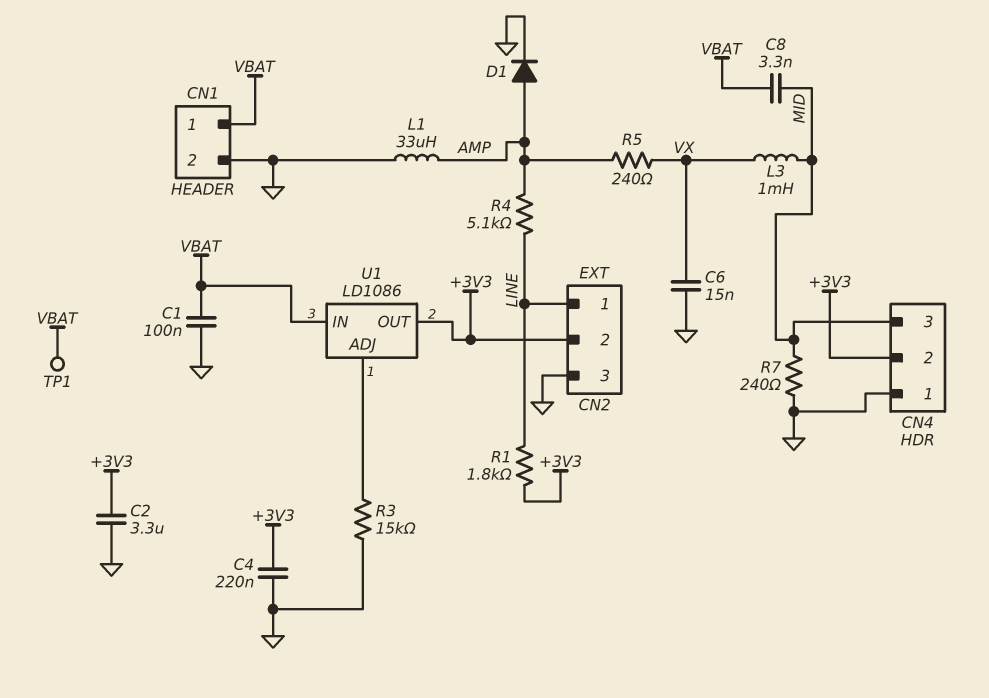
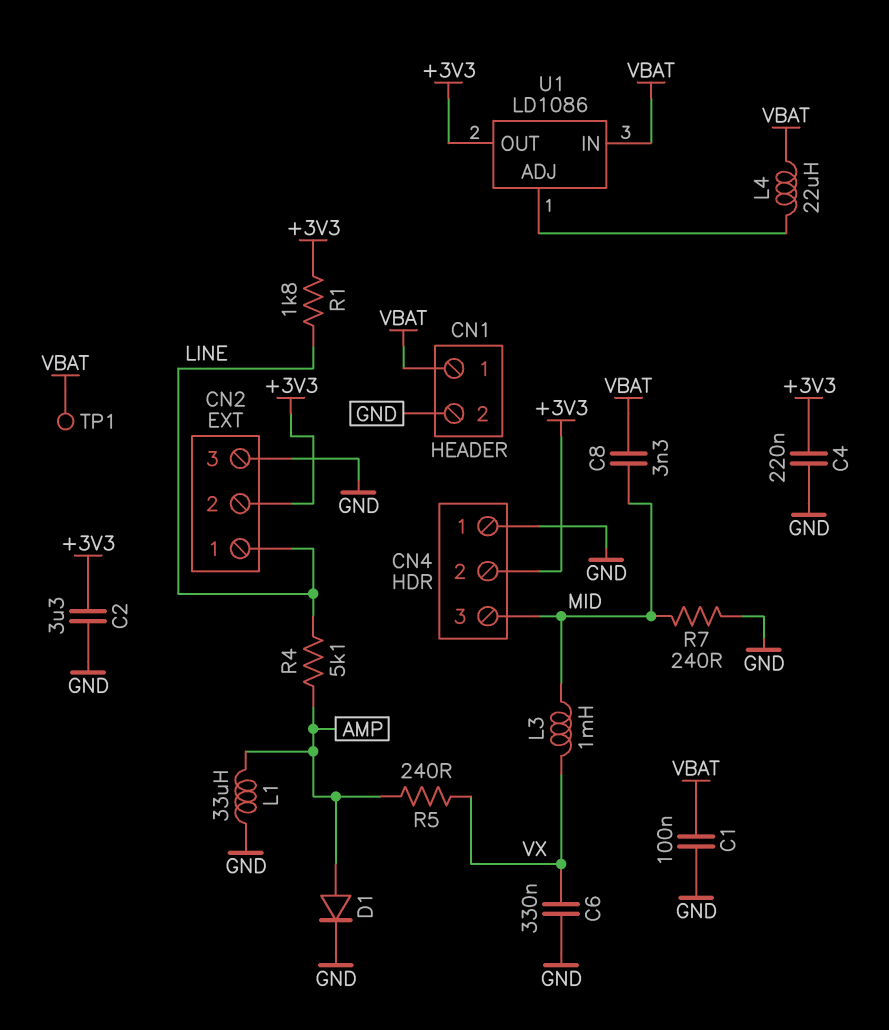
C6: 15nF (GND, VX) -> 330nF (GND, VX)
L4: none -> 22uH (U1/ADJ, VBAT)
R3: 15k (GND, U1/ADJ) -> none

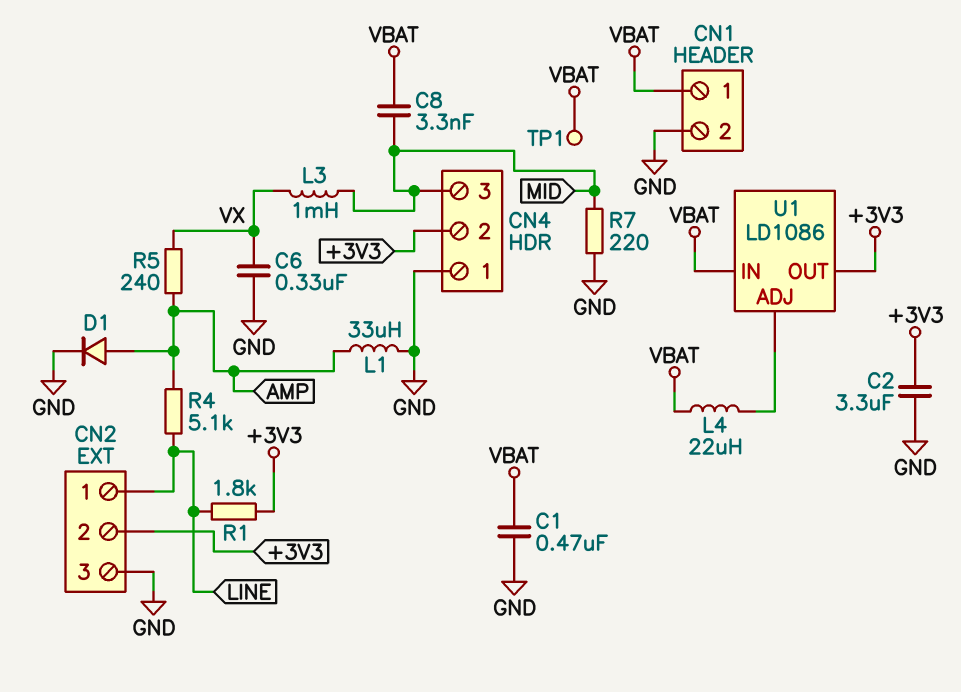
C1: 100nF (GND, VBAT) -> 470nF (GND, VBAT)
C4: 220nF (+3V3, GND) -> none
R7: 240 (GND, MID) -> 220 (GND, MID)

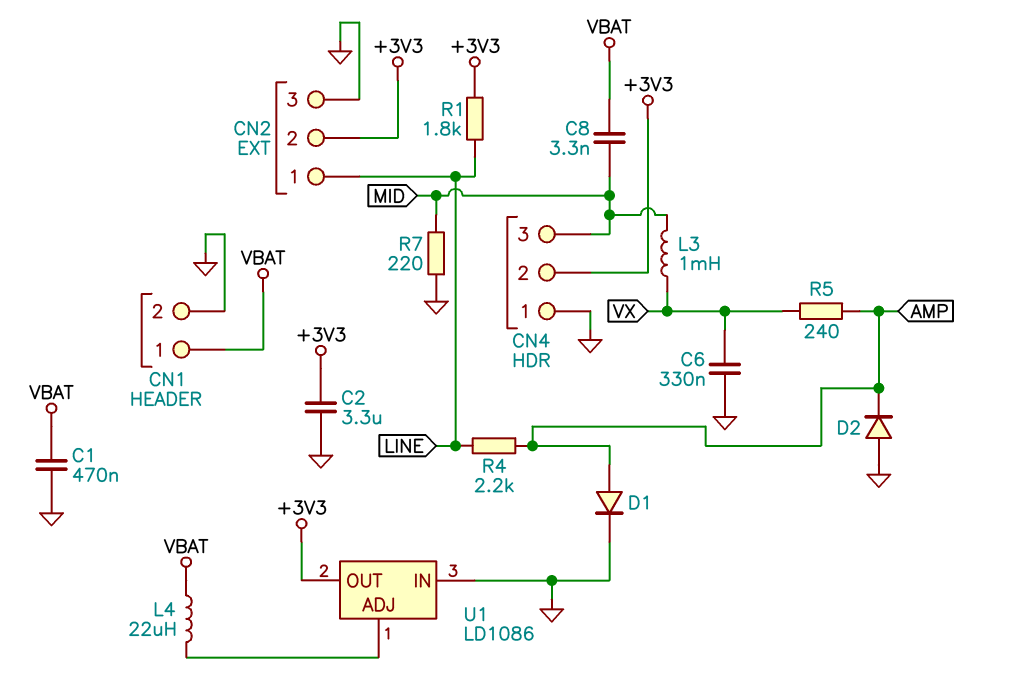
D2: none -> diode (A GND, K AMP)
L1: 33uH (AMP, GND) -> none
R4: 5.1k (AMP, LINE) -> 2.2k (AMP, LINE)
TP1: test point (VBAT) -> none
U1 pin IN: VBAT -> GND

